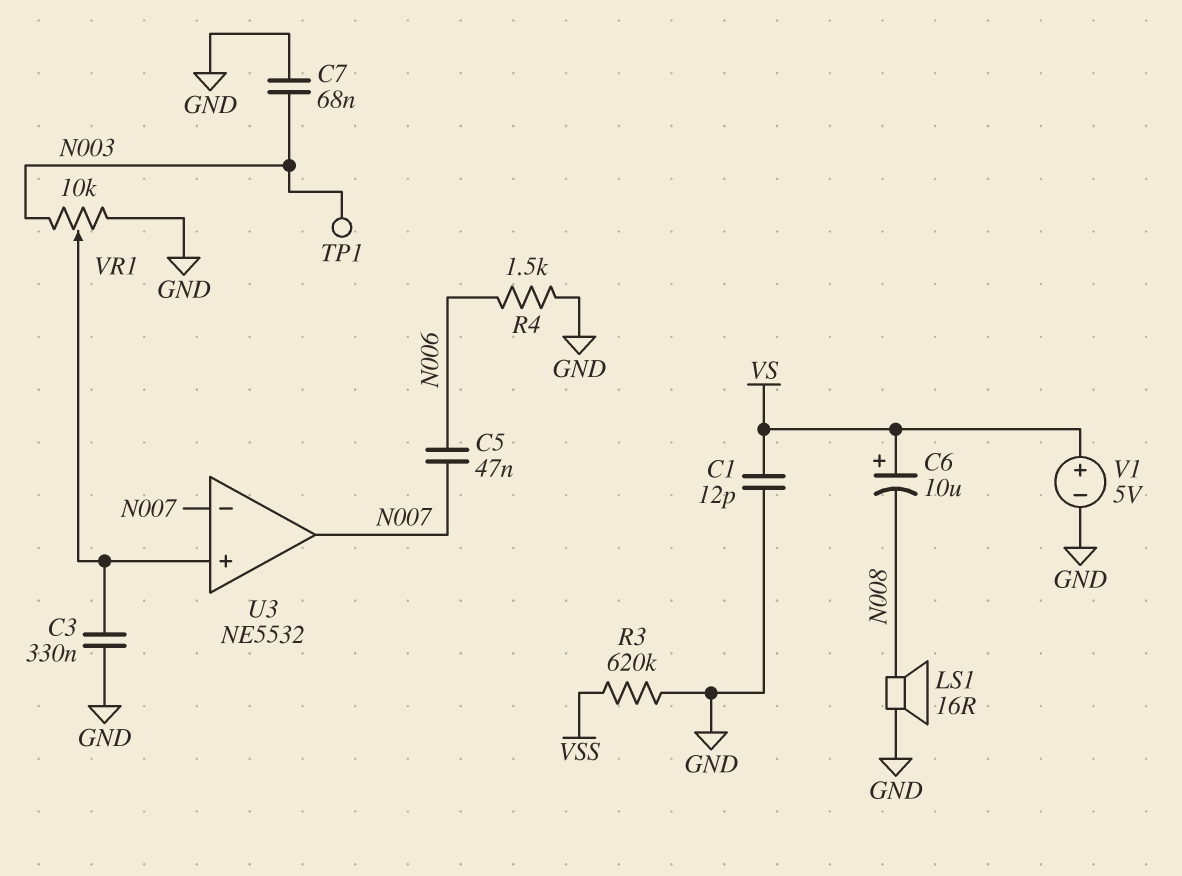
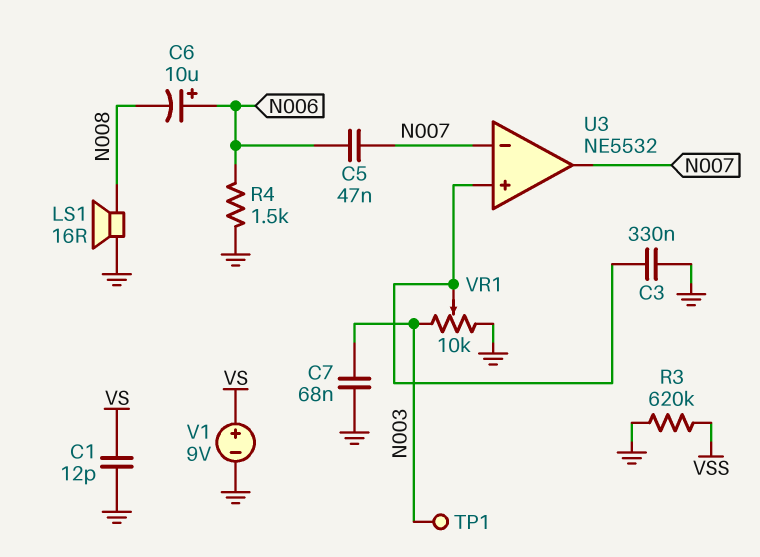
C6: 10uF (plus VS, minus N008) -> 10uF (plus N006, minus N008)
V1: 5V (plus VS, minus GND) -> 9V (plus VS, minus GND)

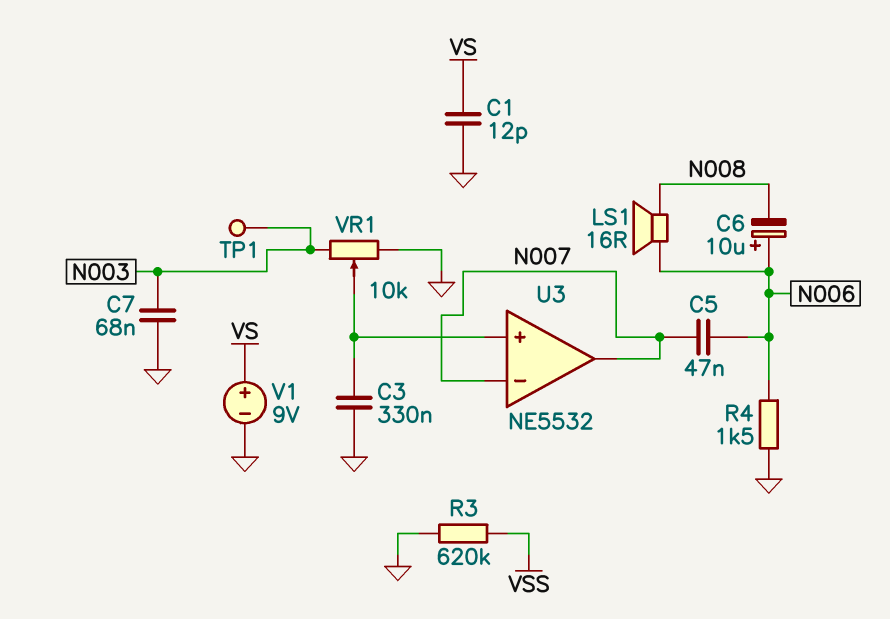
LS1: speaker 16R (GND, N008) -> speaker 16R (N006, N008)

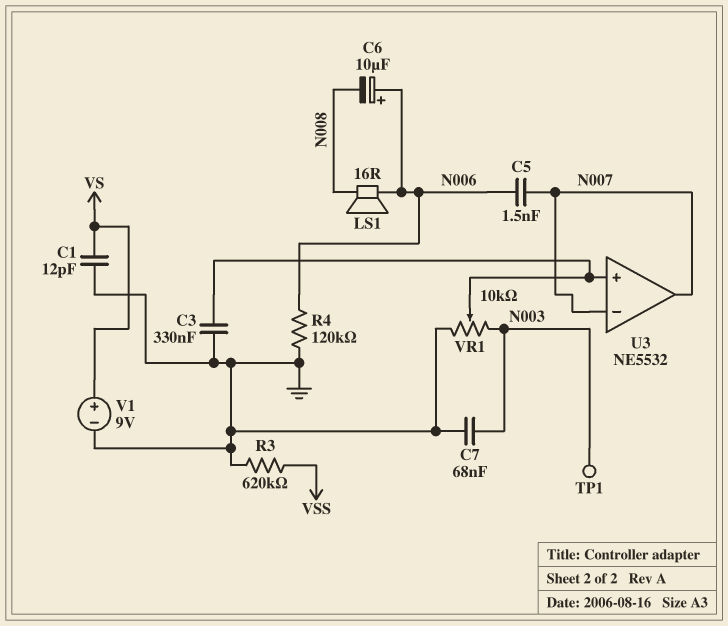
C5: 47nF (N006, N007) -> 1.5nF (N006, N007)
R4: 1.5k (GND, N006) -> 120k (GND, N006)

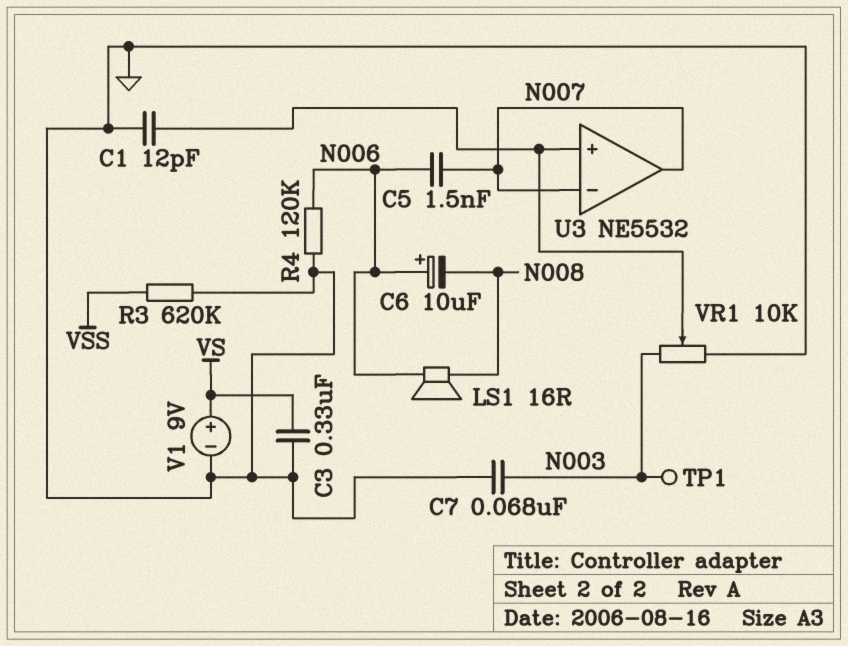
C1: 12pF (GND, VS) -> 12pF (GND, U3/in+)
C3: 330nF (GND, U3/in+) -> 330nF (GND, VS)

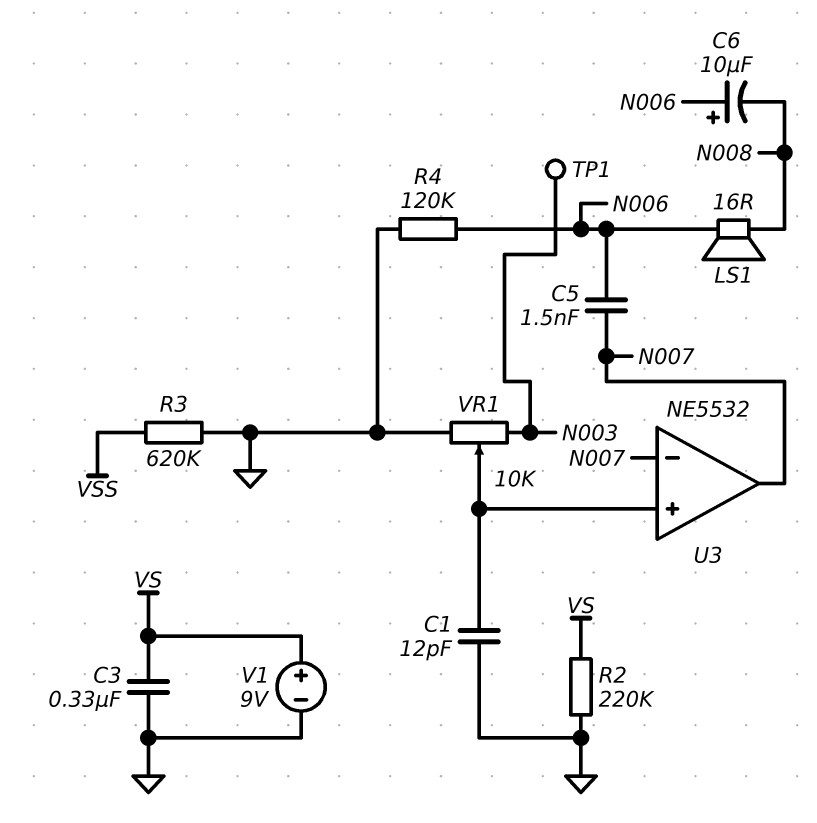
C7: 68nF (GND, N003) -> none
R2: none -> 220k (GND, VS)

